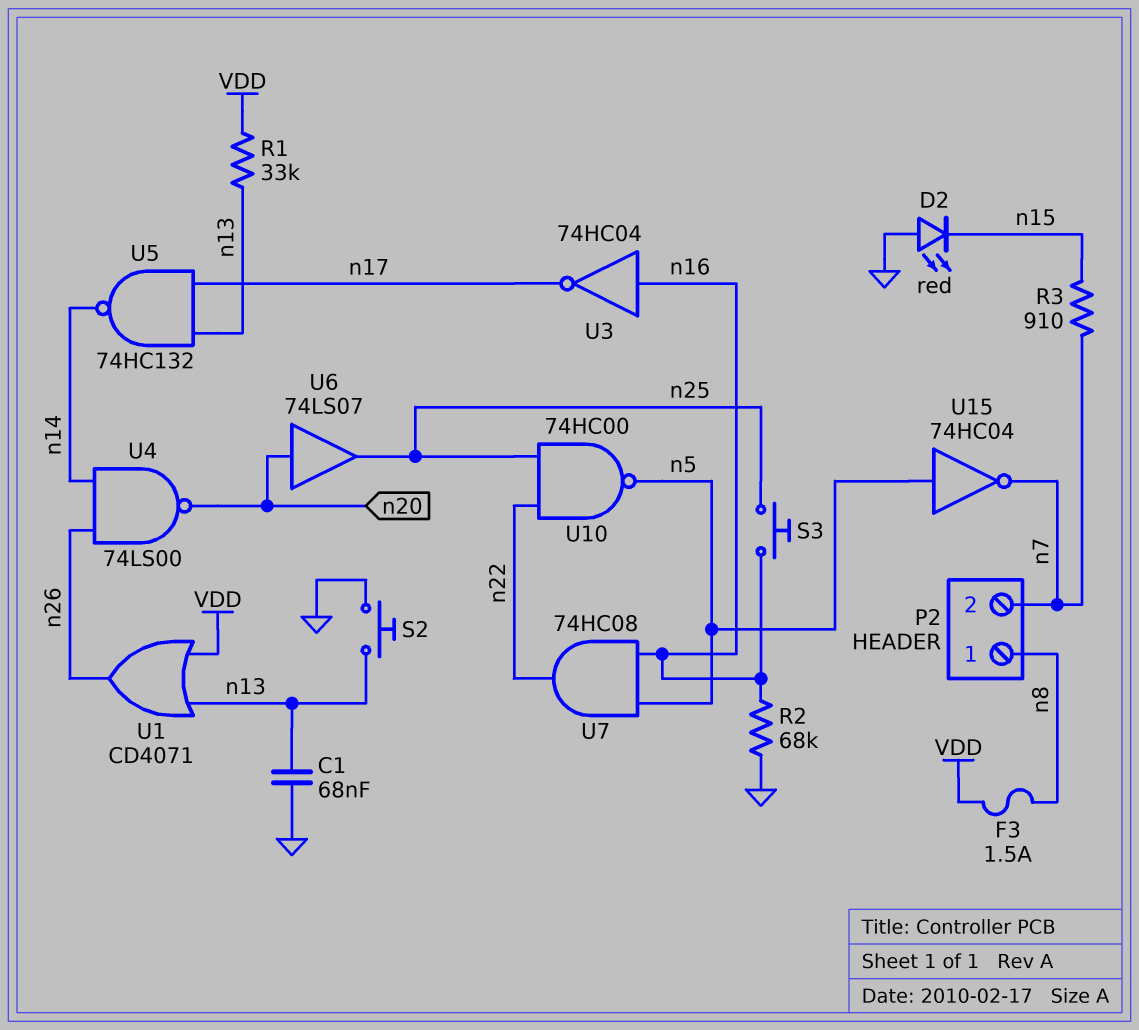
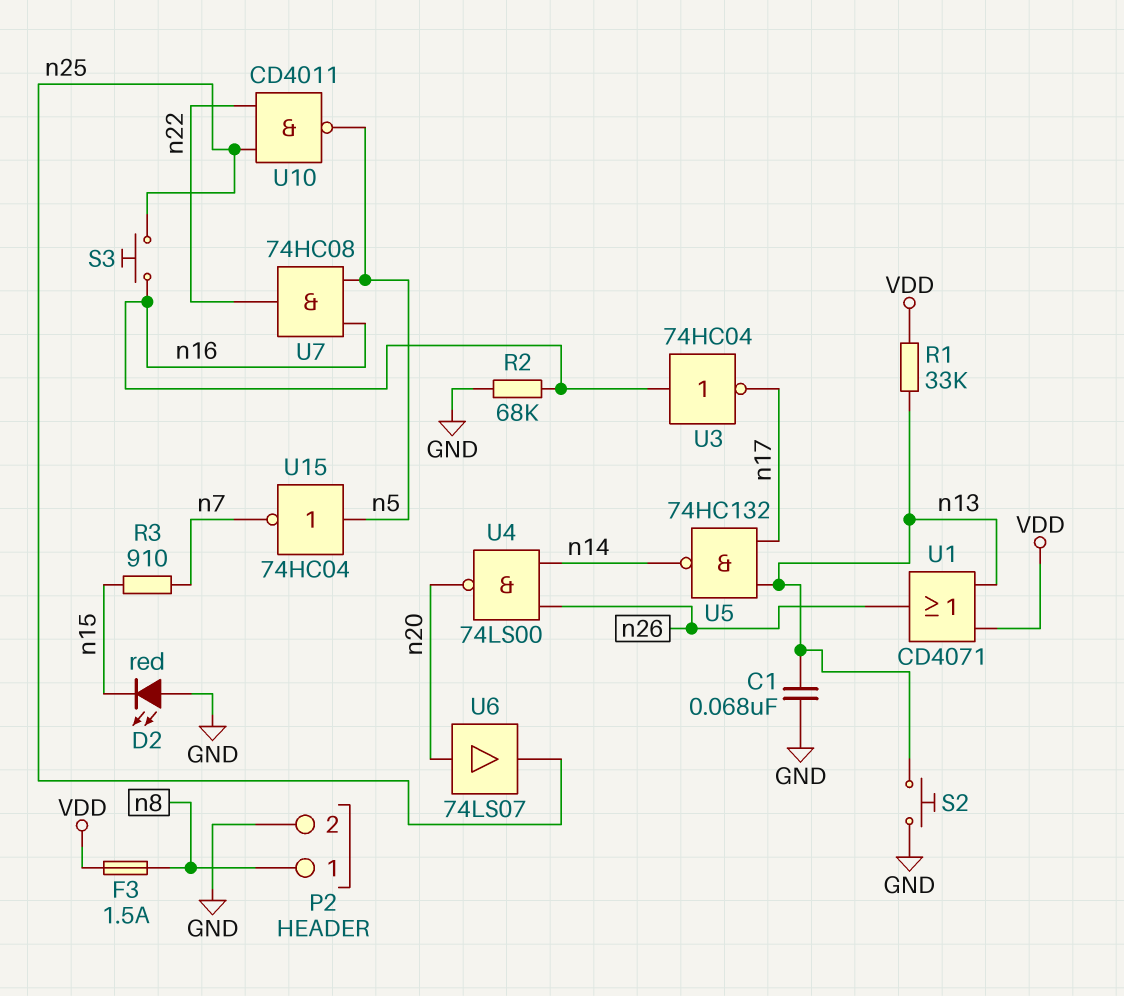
P2 pin 2: n7 -> GND
U10: NAND 74HC00 (in n22, in n25, out n5) -> NAND CD4011 (in n22, in n25, out n5)

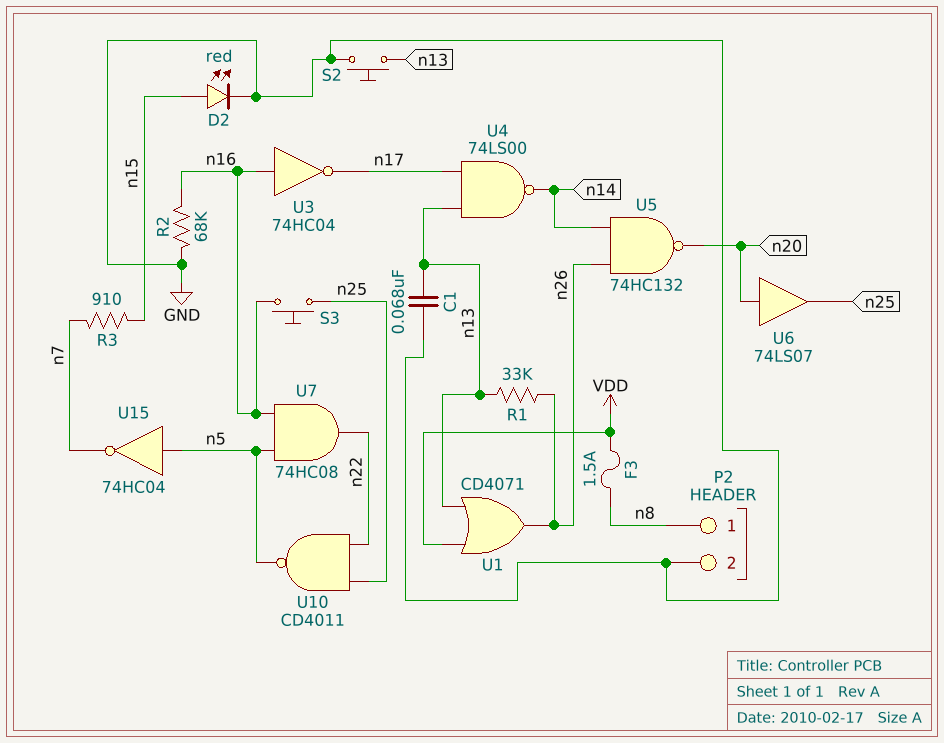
D2: LED red (A GND, K n15) -> LED red (A n15, K GND)
R1: 33k (VDD, n13) -> 33k (n13, n26)
U4: NAND 74LS00 (in n14, in n26, out n20) -> NAND 74LS00 (in n13, in n17, out n14)
U5: NAND 74HC132 (in n13, in n17, out n14) -> NAND 74HC132 (in n14, in n26, out n20)

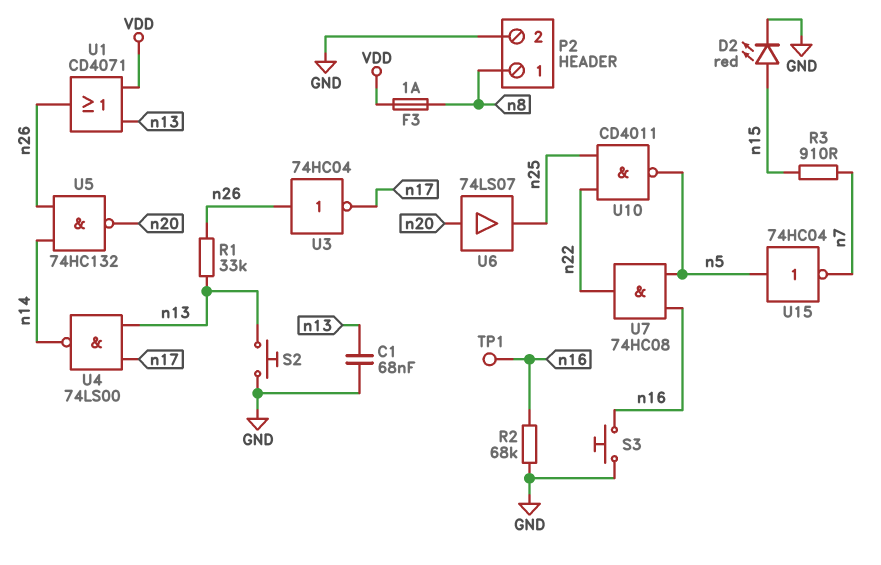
F3: 1.5A (VDD, n8) -> 1A (VDD, n8)
S3: button (n16, n25) -> button (GND, n16)
TP1: none -> test point (n16)
U3: NOT 74HC04 (in n16, out n17) -> NOT 74HC04 (in n26, out n17)

